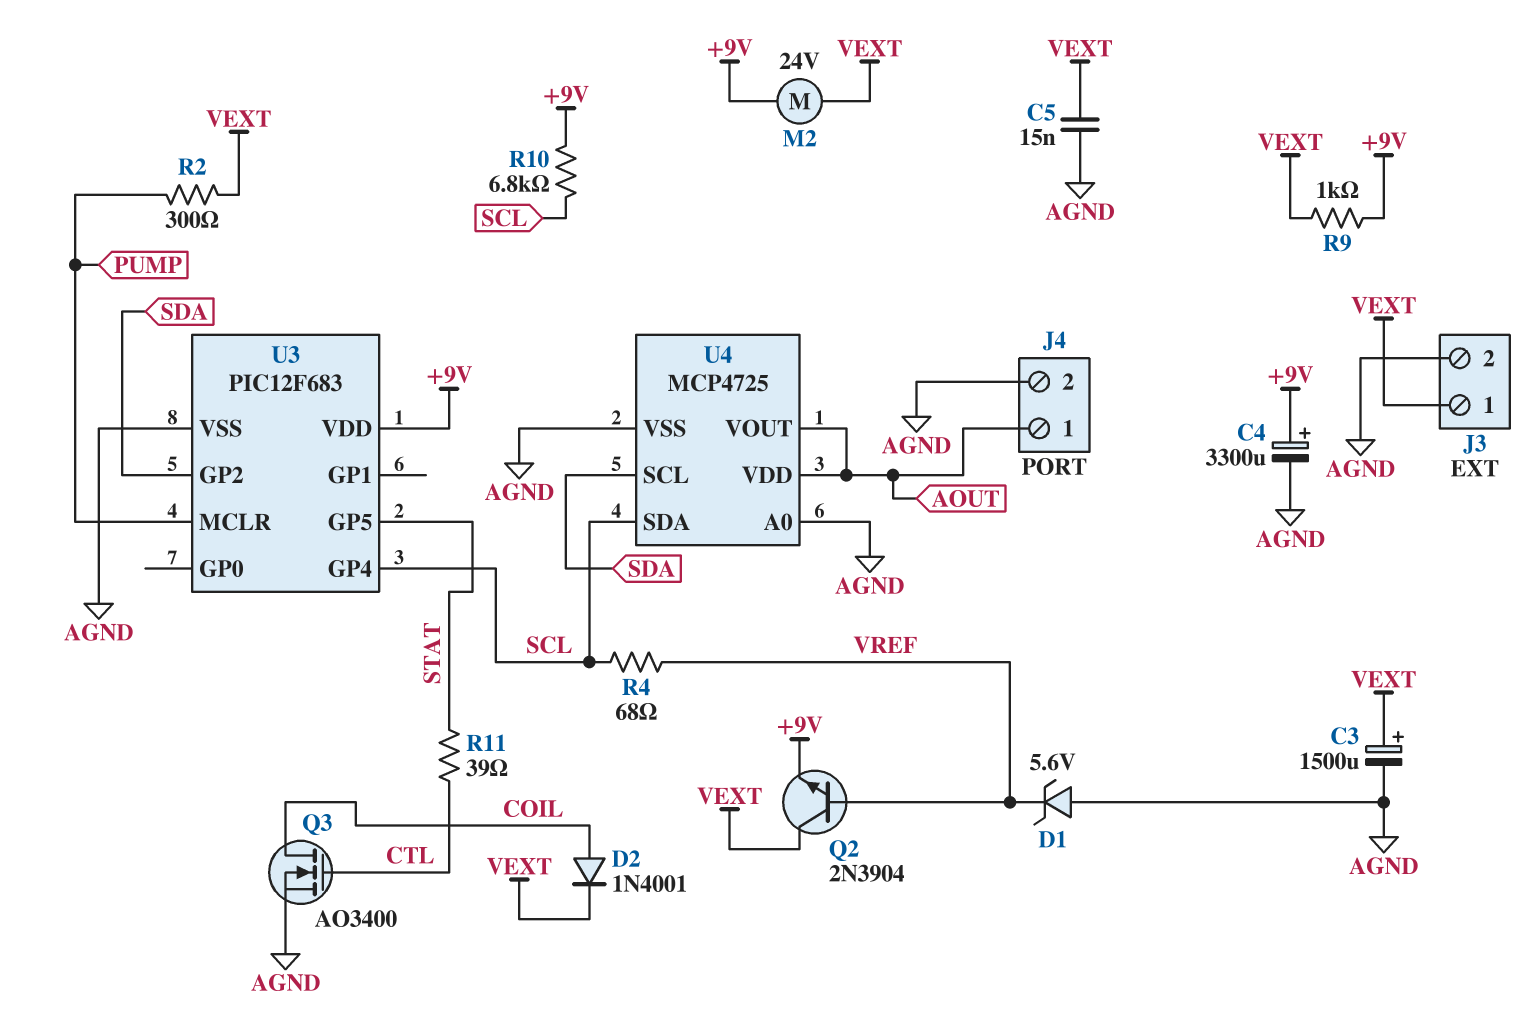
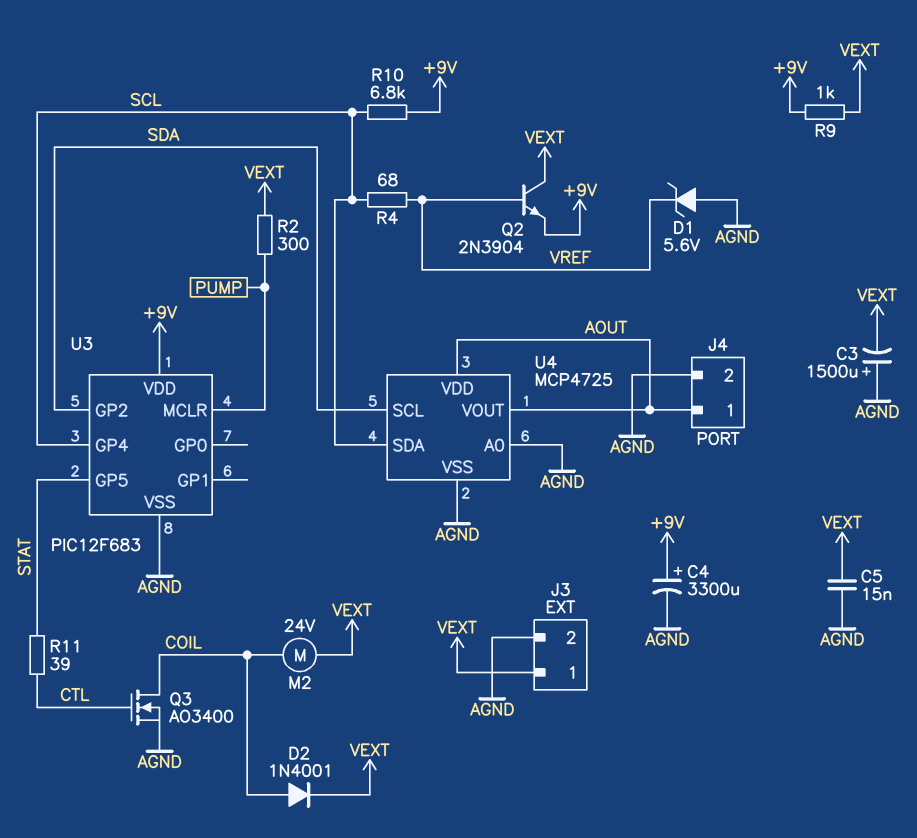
C3: 1500uF (plus VEXT, minus AGND) -> 1500uF (plus AGND, minus VEXT)
M2: motor 24V (+9V, VEXT) -> motor 24V (COIL, VEXT)

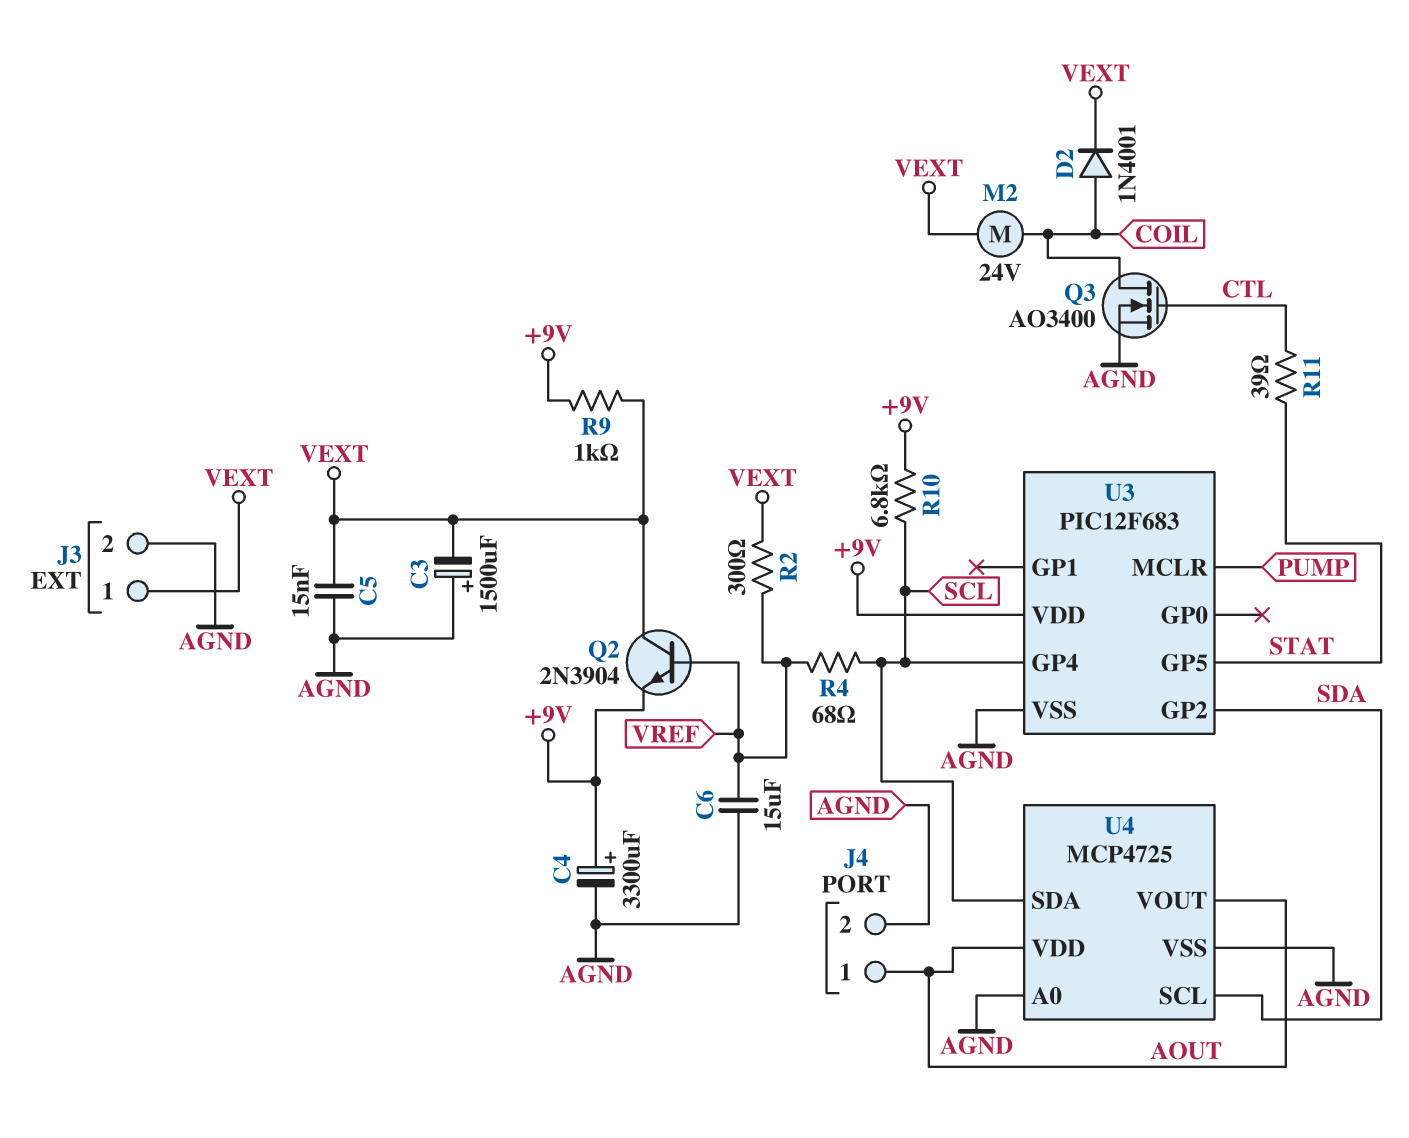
C6: none -> 15uF (AGND, VREF)
D1: zener 5.6V (A AGND, K VREF) -> none
R2: 300 (PUMP, VEXT) -> 300 (VEXT, VREF)

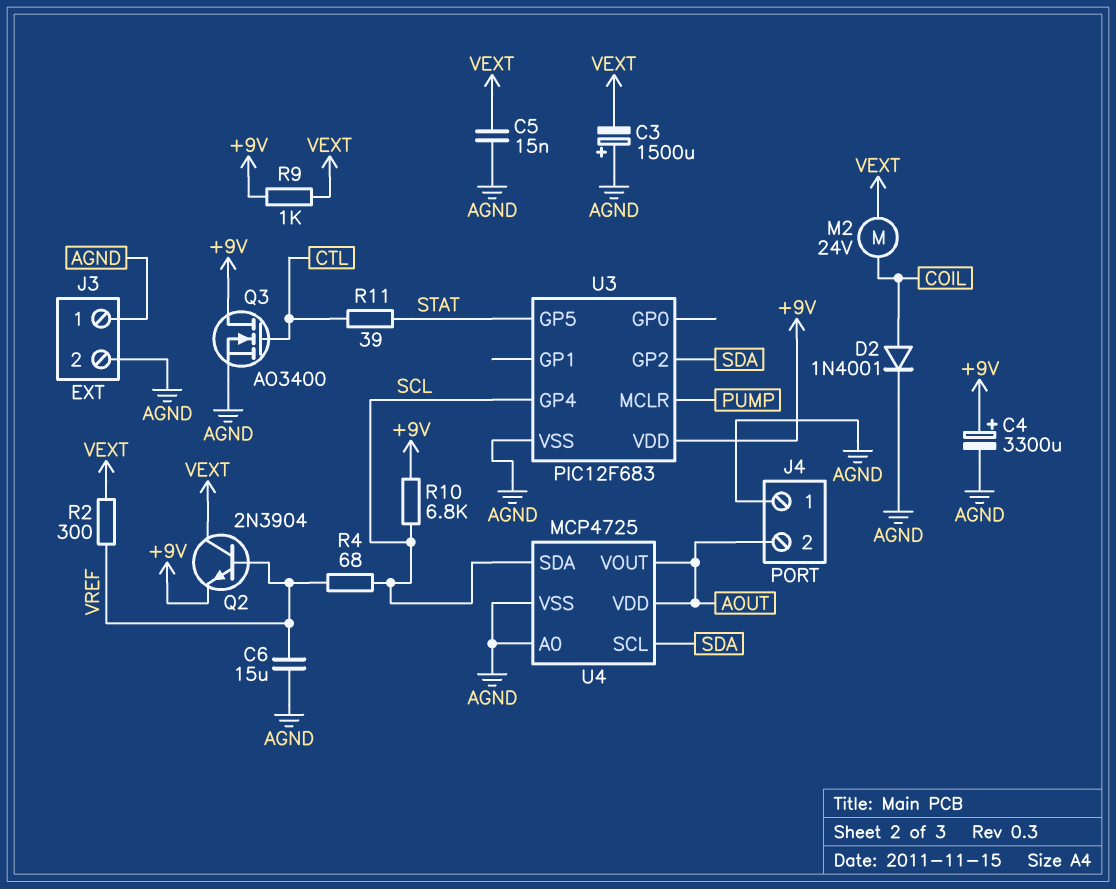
D2: diode 1N4001 (A COIL, K VEXT) -> diode 1N4001 (A COIL, K AGND)
J3 pin 1: VEXT -> AGND
J4 pin 1: AOUT -> AGND
J4 pin 2: AGND -> AOUT
Q3: NMOS AO3400 (G CTL, D COIL, S AGND) -> NMOS AO3400 (G CTL, D +9V, S AGND)

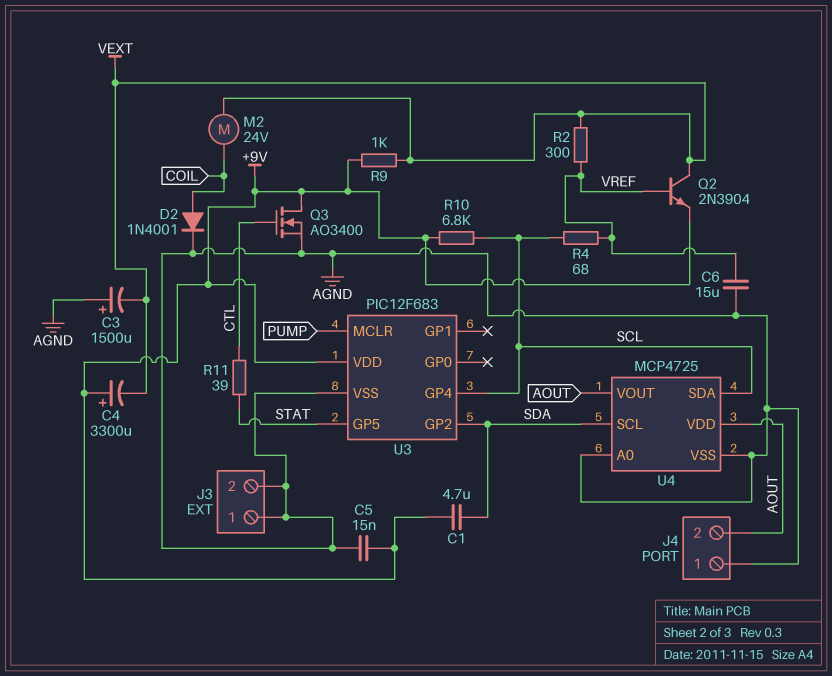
C1: none -> 4.7uF (+9V, SDA)
C4: 3300uF (plus +9V, minus AGND) -> 3300uF (plus +9V, minus VEXT)
C5: 15nF (AGND, VEXT) -> 15nF (+9V, AGND)

